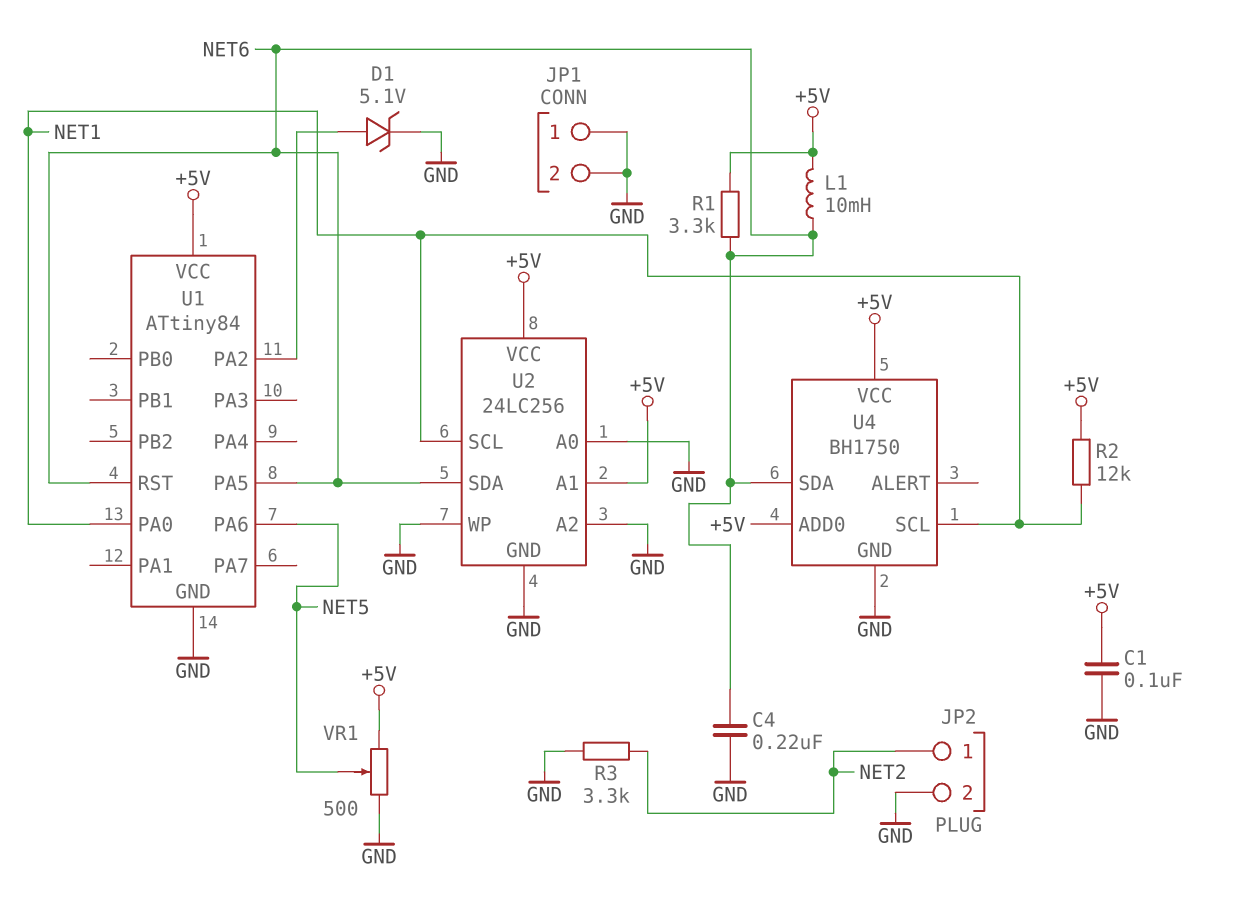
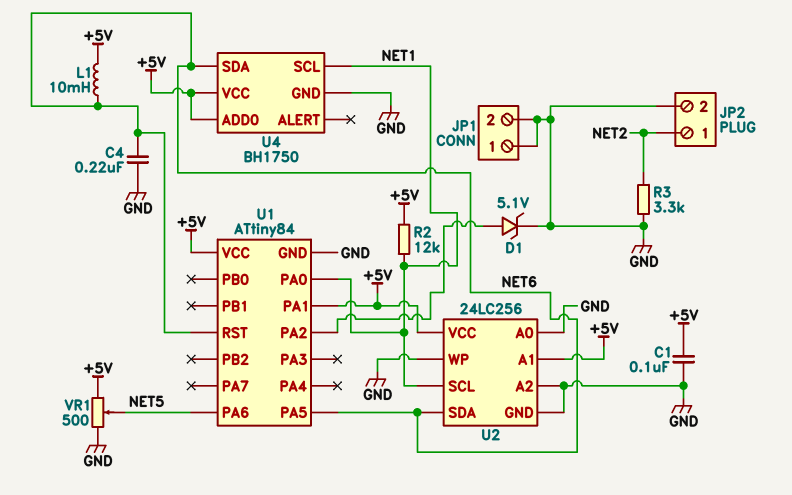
R1: 3.3k (+5V, NET6) -> none
U1 pin PA1: none -> +5V

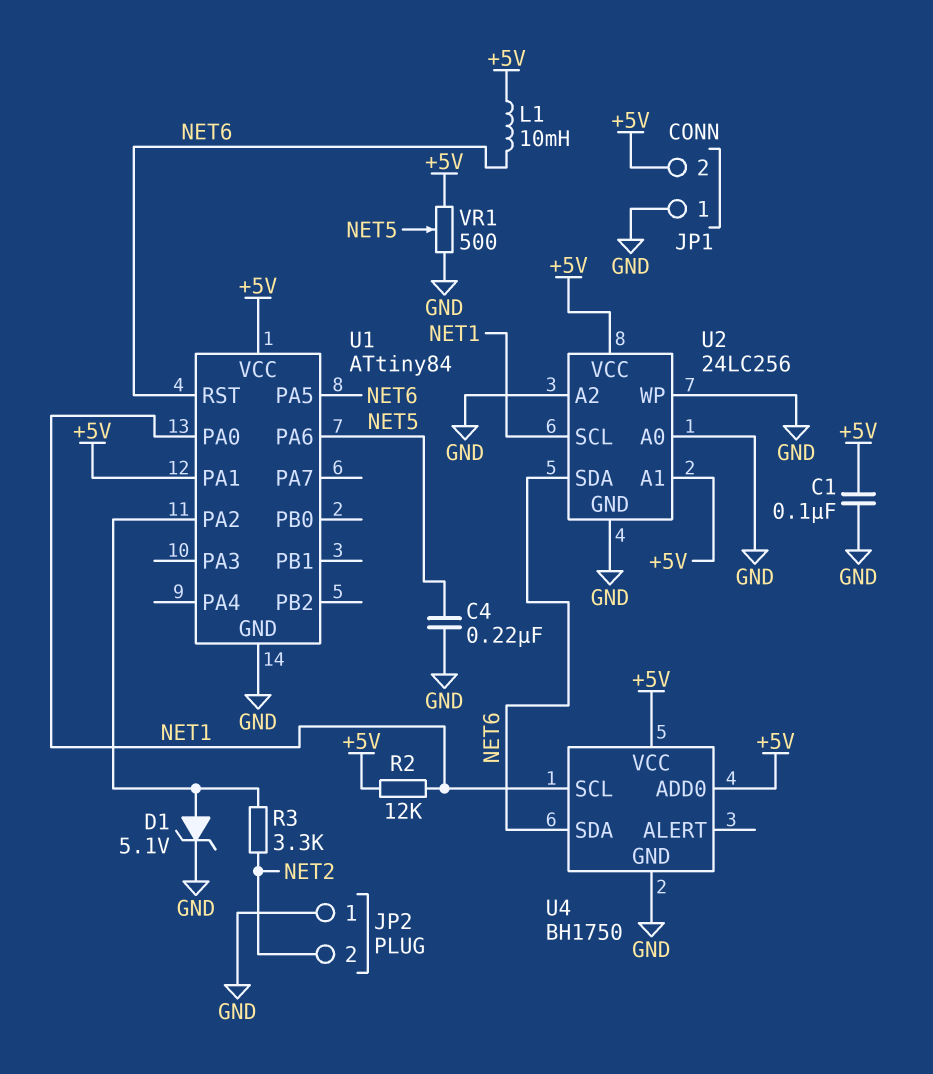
C4: 220nF (GND, NET6) -> 220nF (GND, NET5)
JP1 pin 2: GND -> +5V
JP2 pin 1: NET2 -> GND
JP2 pin 2: GND -> NET2
R3: 3.3k (GND, NET2) -> 3.3k (NET2, U1/PA2)

